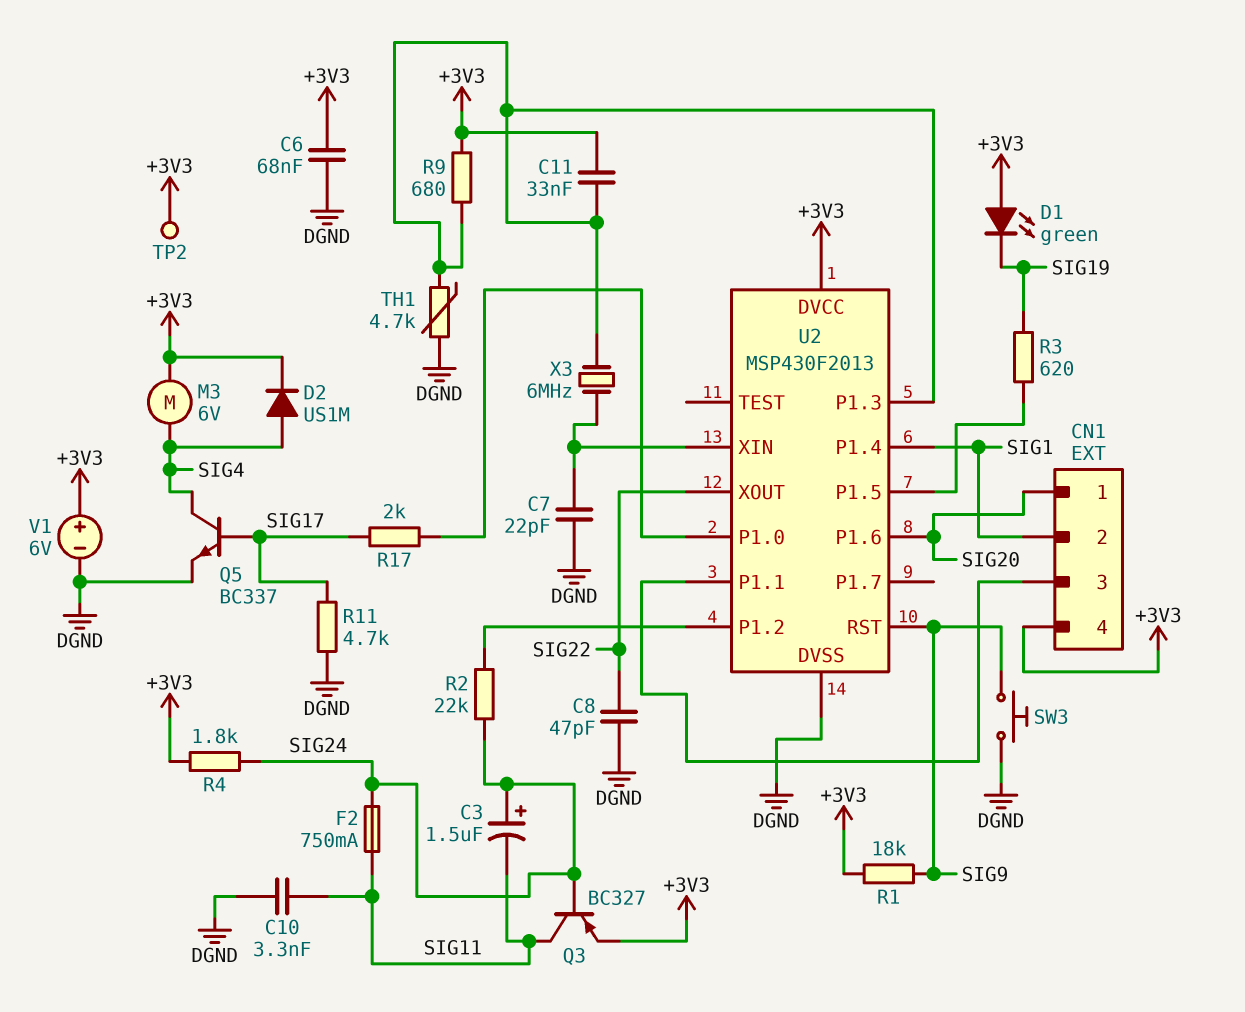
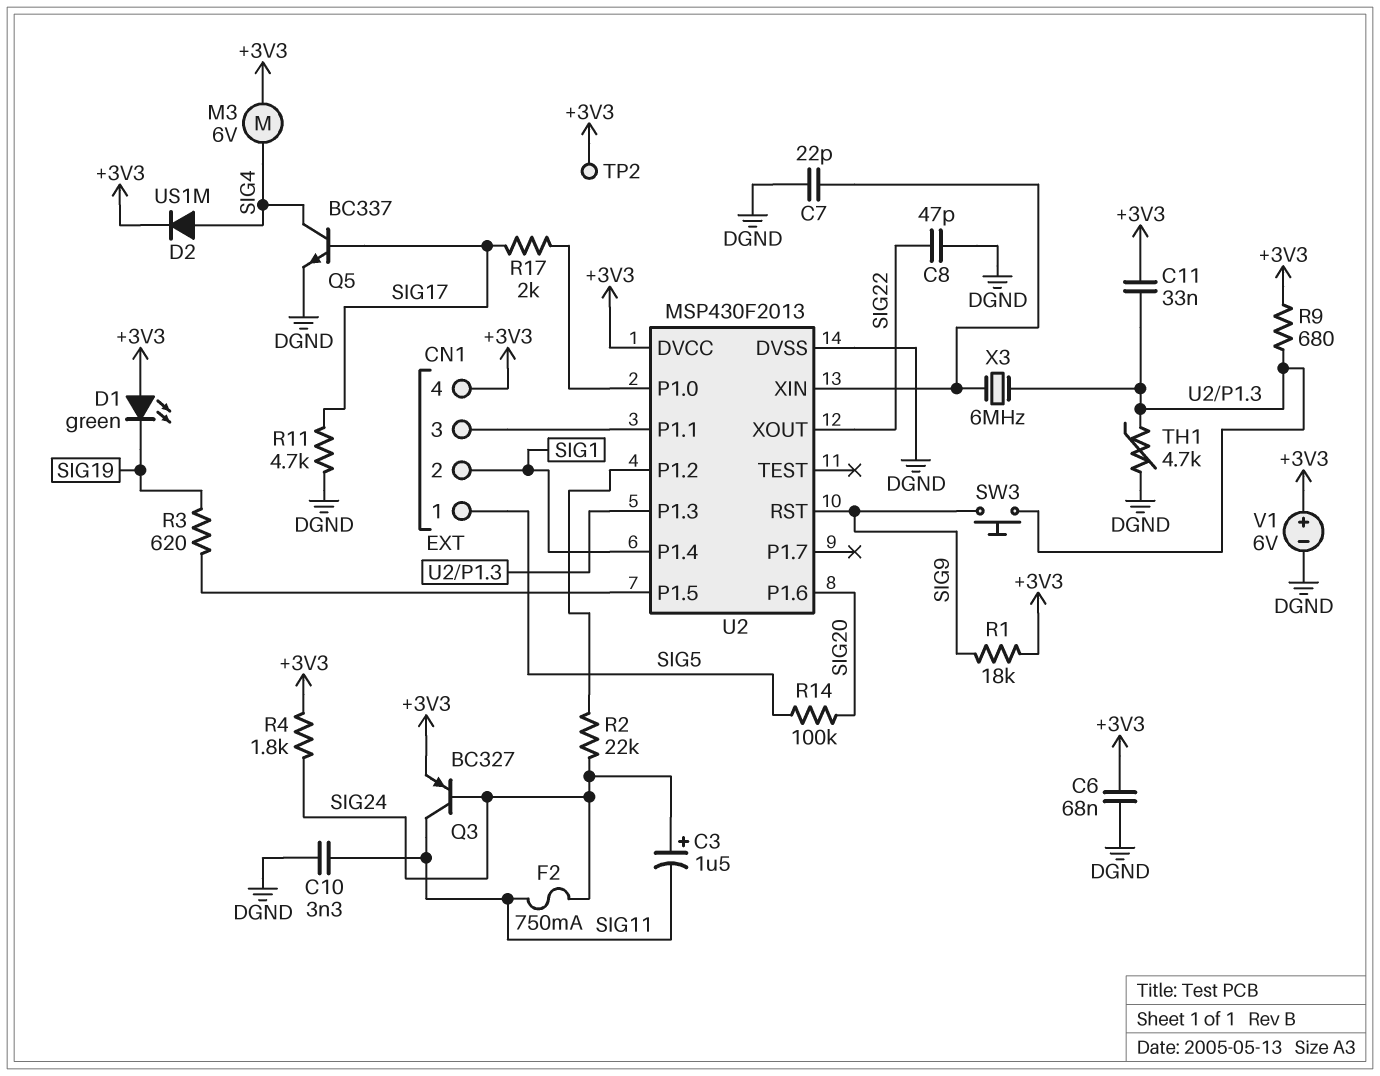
CN1 pin 1: SIG20 -> SIG5
R14: none -> 100k (SIG5, SIG20)
SW3: button (DGND, SIG9) -> button (SIG9, U2/P1.3)

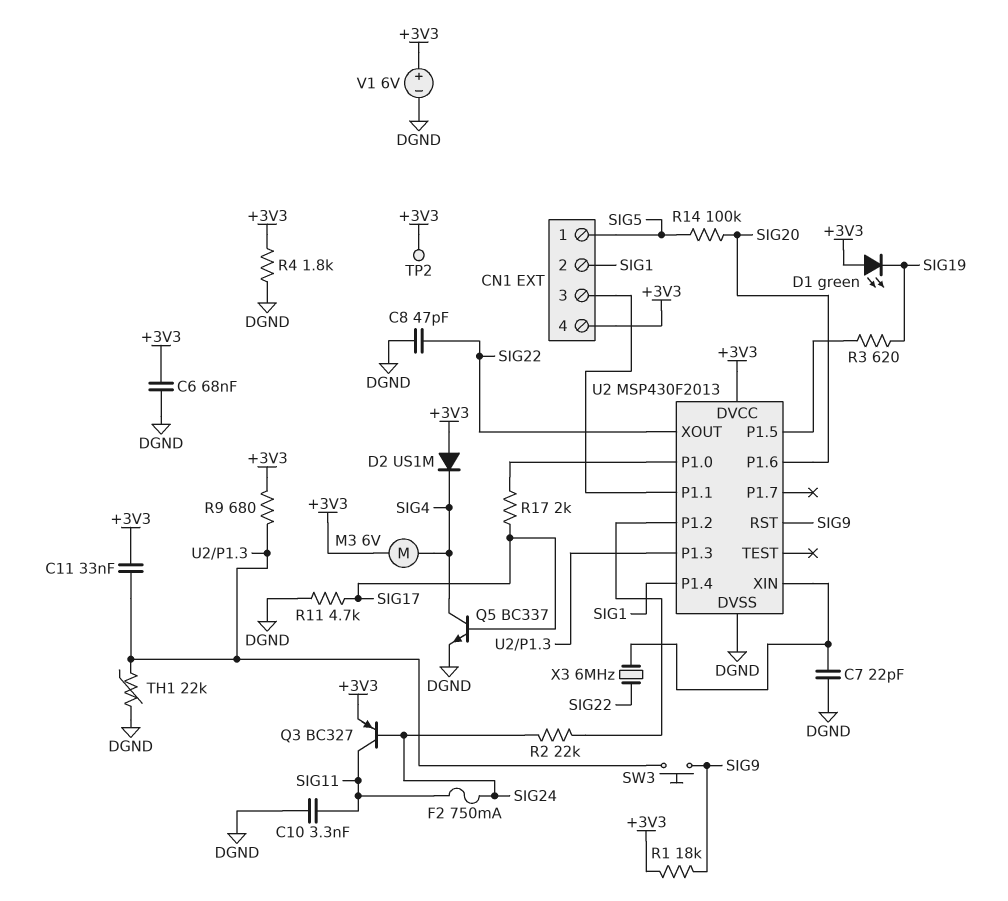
C3: 1.5uF (plus SIG24, minus SIG11) -> none
D2: diode US1M (A SIG4, K +3V3) -> diode US1M (A +3V3, K SIG4)
R4: 1.8k (+3V3, SIG24) -> 1.8k (+3V3, DGND)
TH1: 4.7k (DGND, U2/P1.3) -> 22k (DGND, U2/P1.3)
X3: 6MHz (U2/P1.3, U2/XIN) -> 6MHz (SIG22, U2/XIN)

